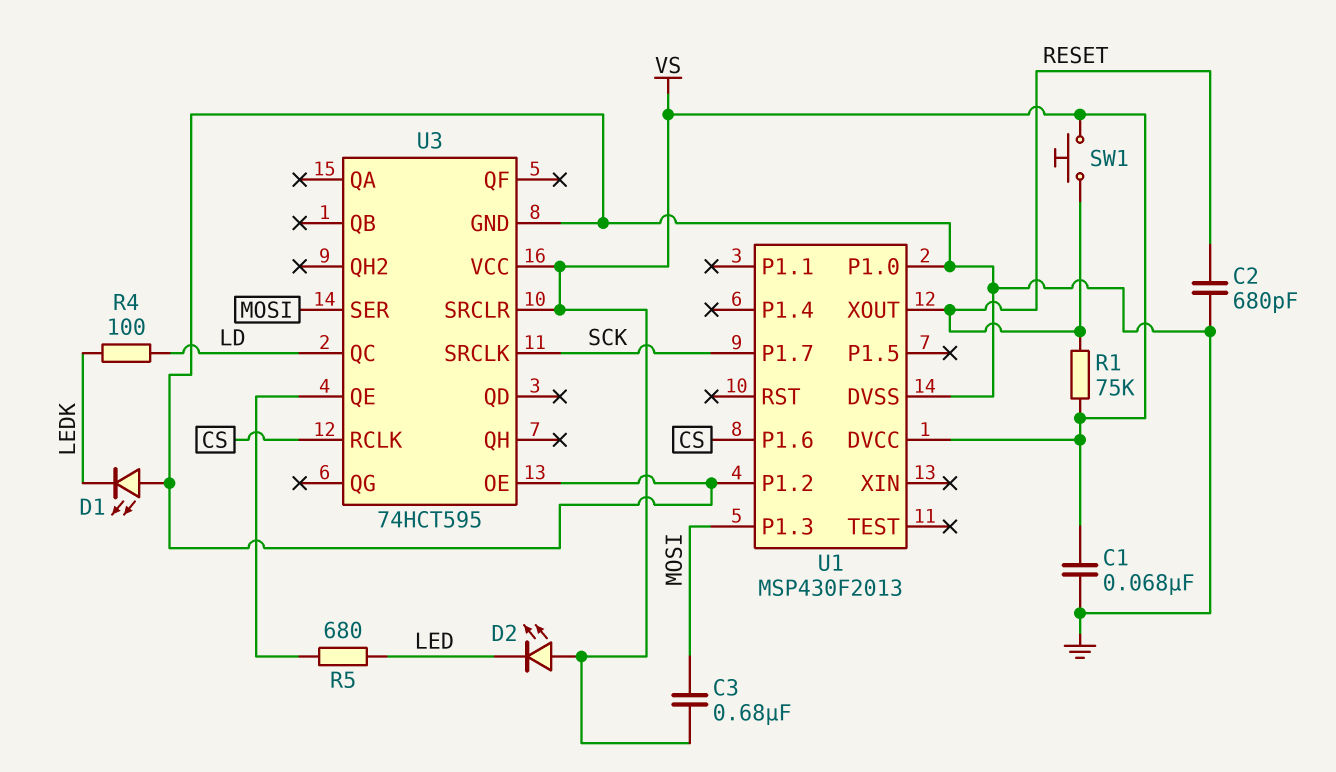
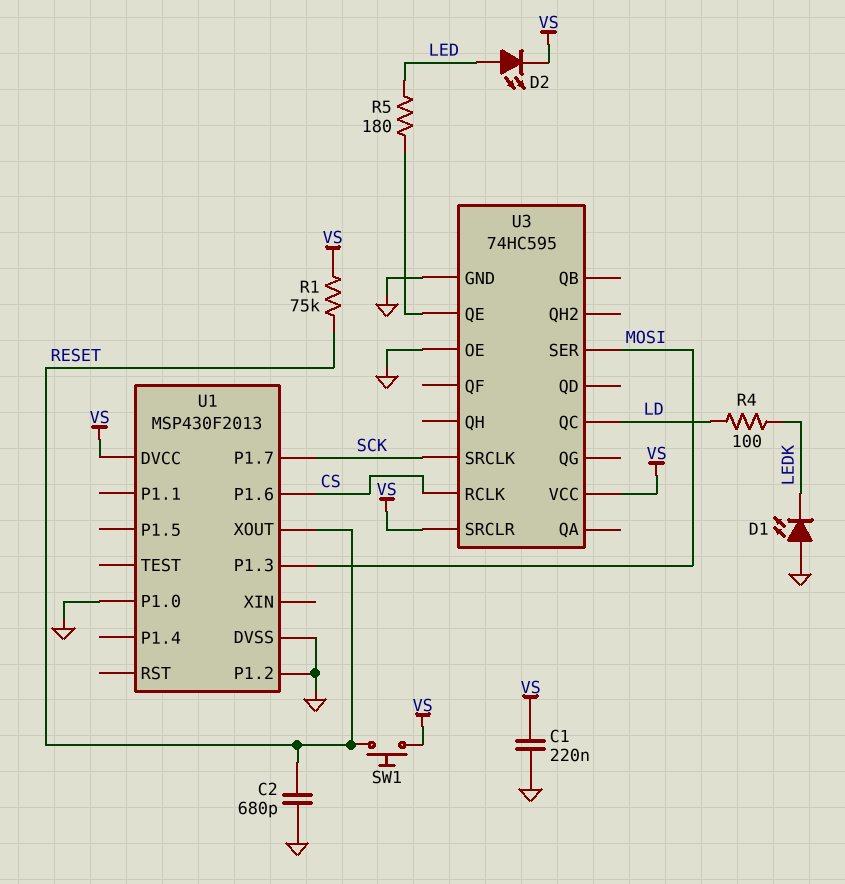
C1: 68nF (GND, VS) -> 220nF (GND, VS)
C3: 680nF (MOSI, VS) -> none
D2: LED (A VS, K LED) -> LED (A LED, K VS)
R5: 680 (LED, U3/QE) -> 180 (LED, U3/QE)
U3: 74HCT595 -> 74HC595

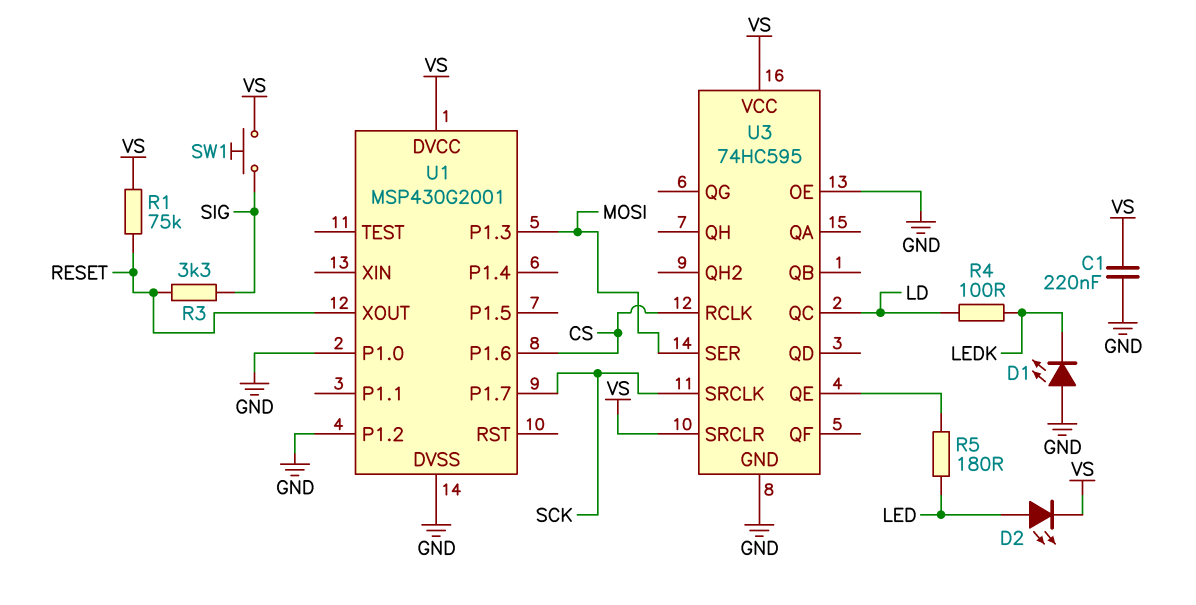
C2: 680pF (GND, RESET) -> none
R3: none -> 3.3k (RESET, SIG)
SW1: button (RESET, VS) -> button (SIG, VS)
U1: MSP430F2013 -> MSP430G2001

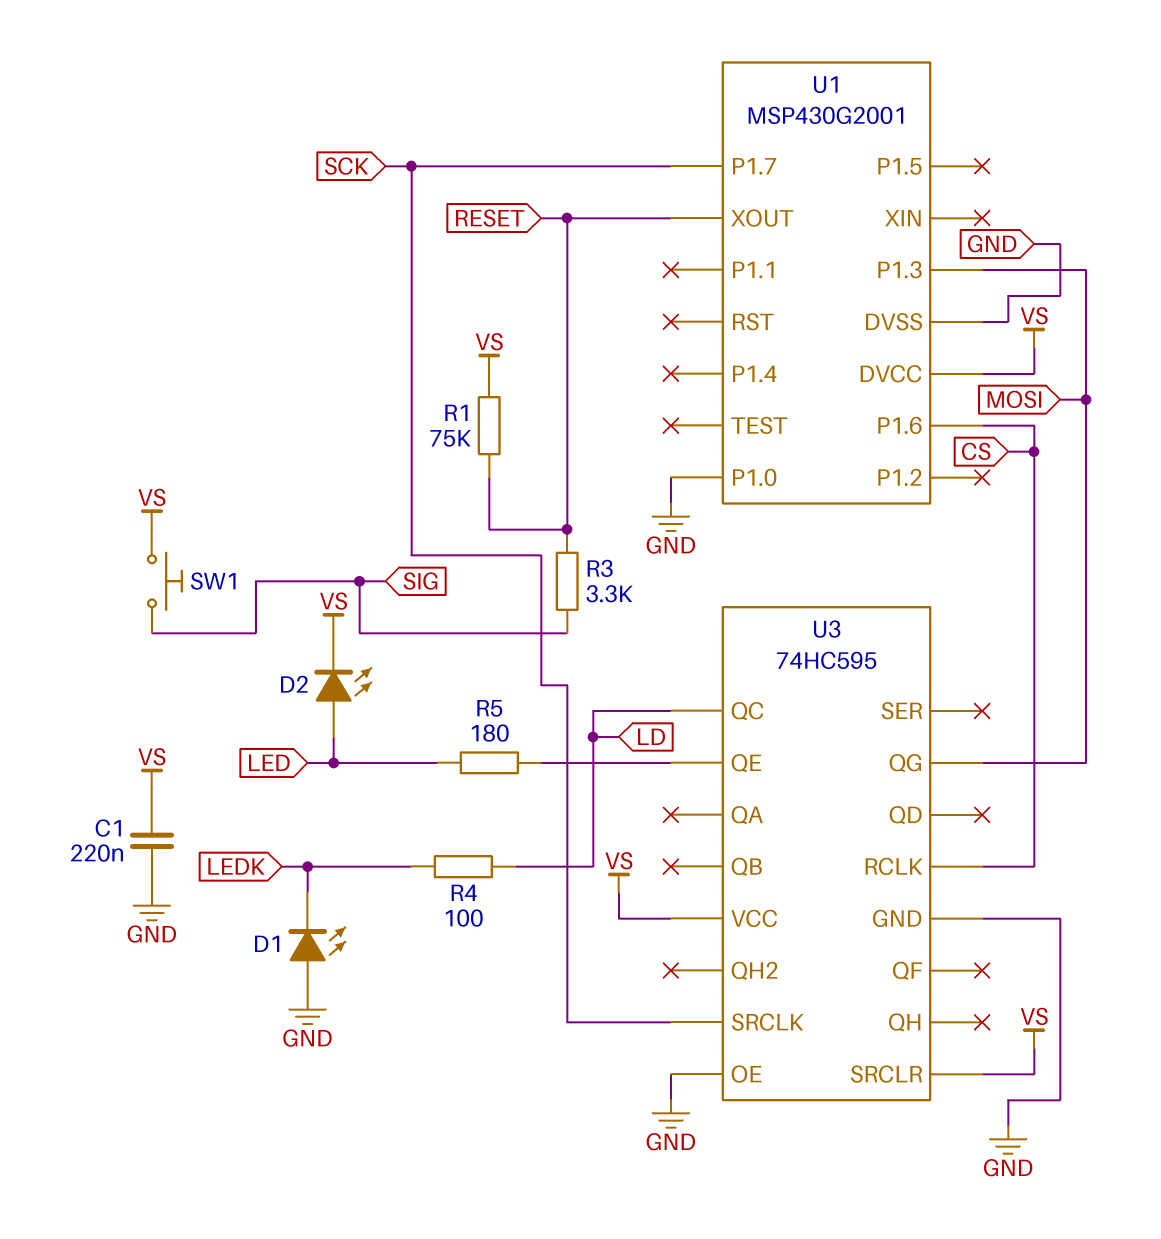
U1 pin P1.2: GND -> none
U3 pin QG: none -> MOSI
U3 pin SER: MOSI -> none

